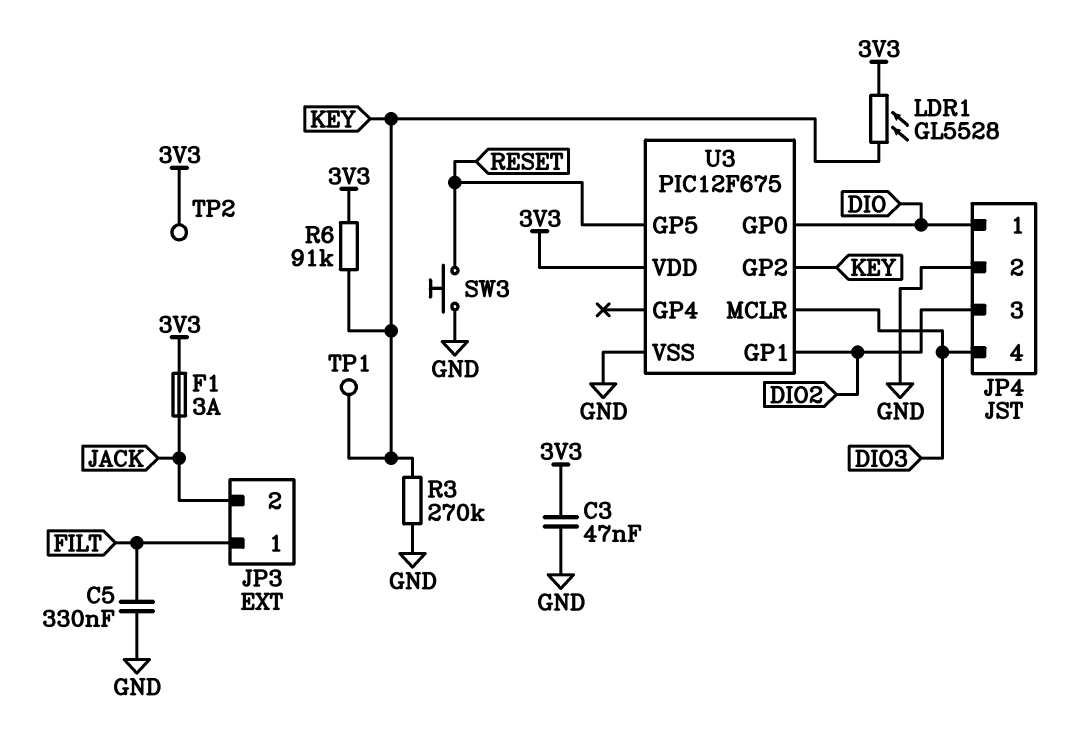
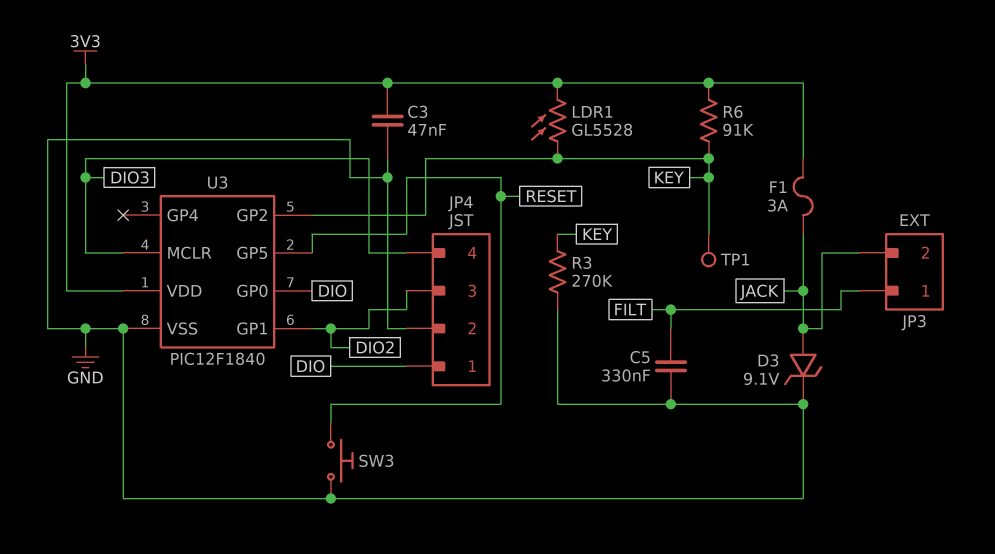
D3: none -> zener 9.1V (A JACK, K GND)
TP2: test point (3V3) -> none
U3: PIC12F675 -> PIC12F1840

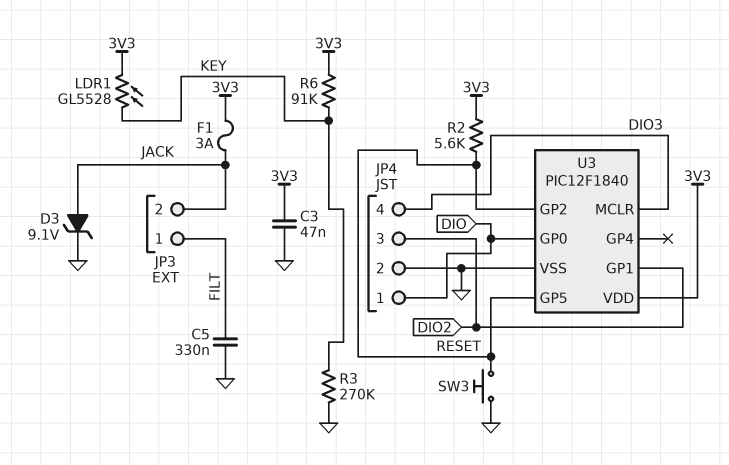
R2: none -> 5.6k (3V3, RESET)
TP1: test point (KEY) -> none
U3 pin GP2: KEY -> RESET

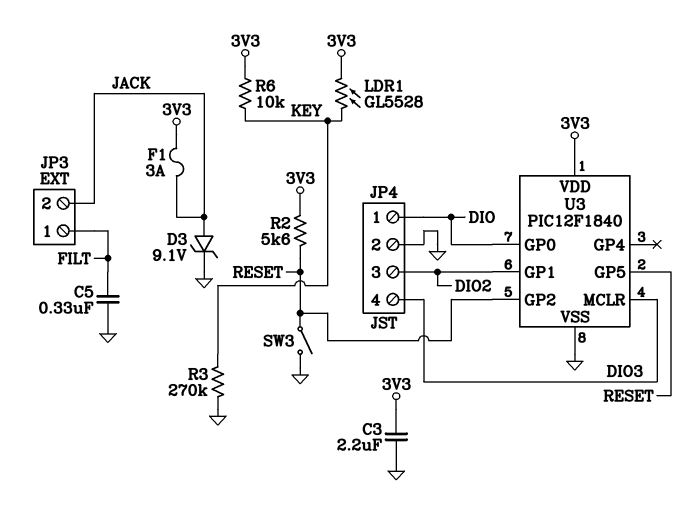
C3: 47nF (3V3, GND) -> 2.2uF (3V3, GND)
R6: 91k (3V3, KEY) -> 10k (3V3, KEY)
SW3: button (GND, RESET) -> switch (GND, RESET)

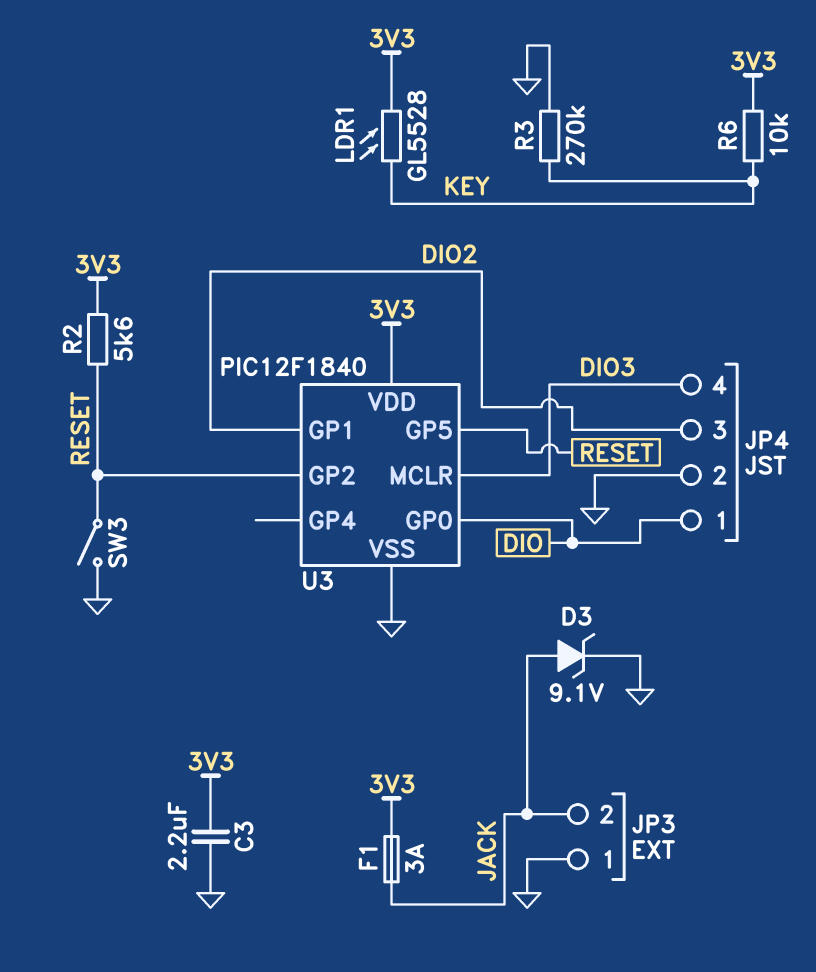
C5: 330nF (FILT, GND) -> none
JP3 pin 1: FILT -> GND

